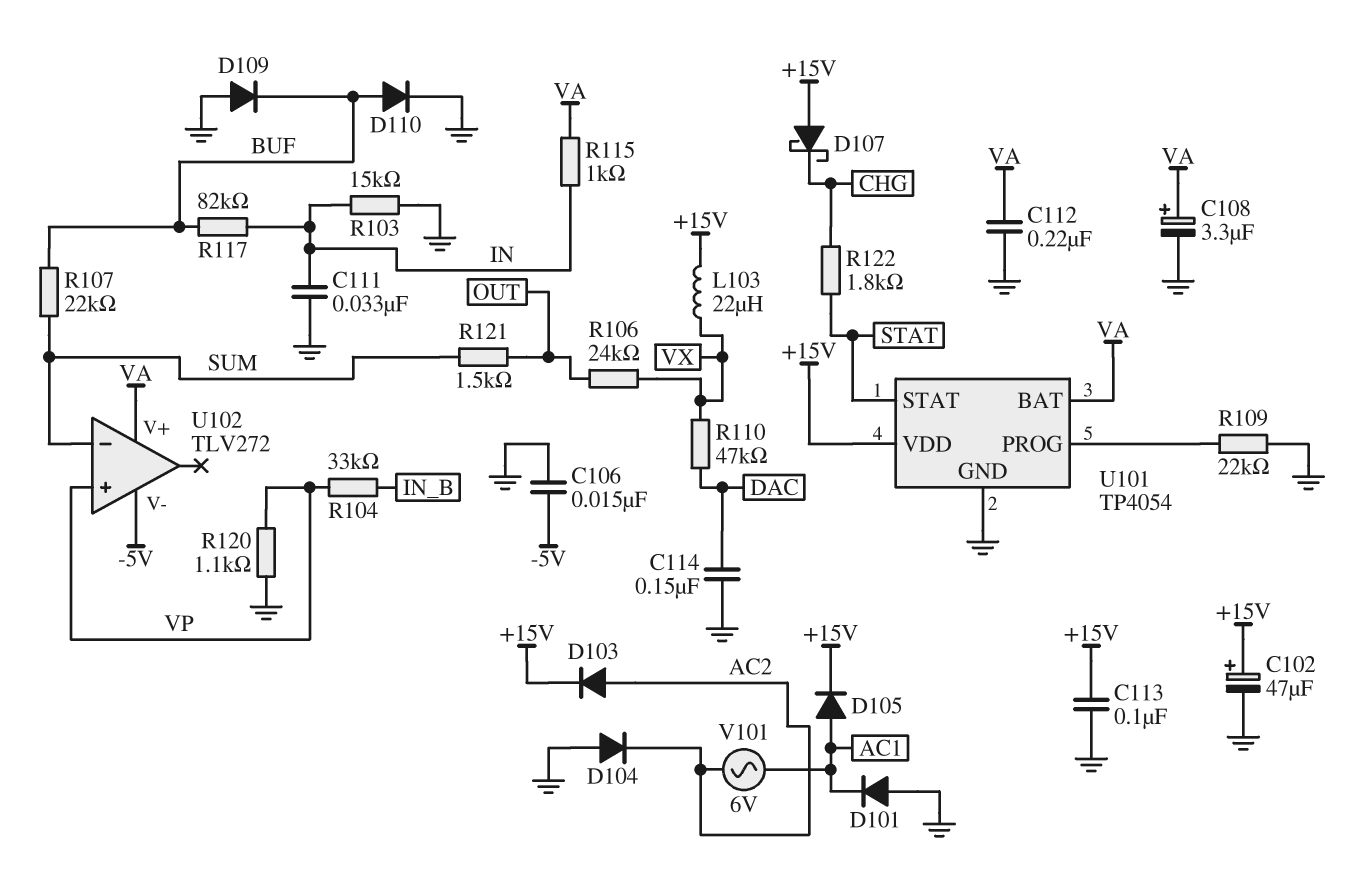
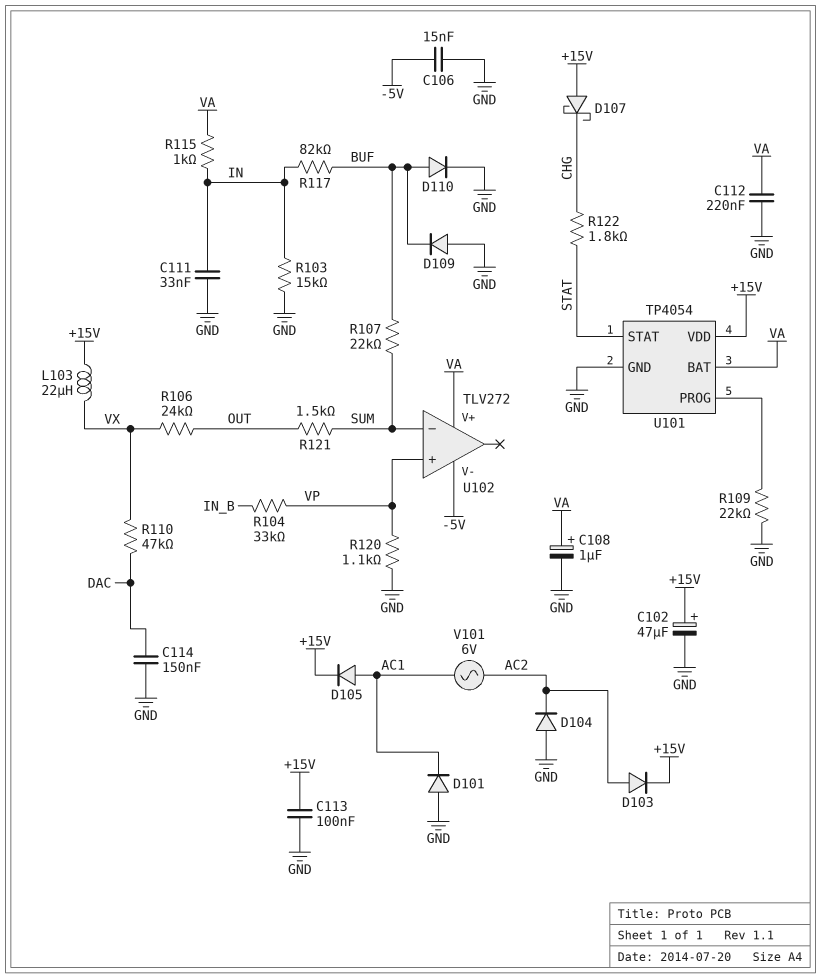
C108: 3.3uF (plus VA, minus GND) -> 1uF (plus VA, minus GND)

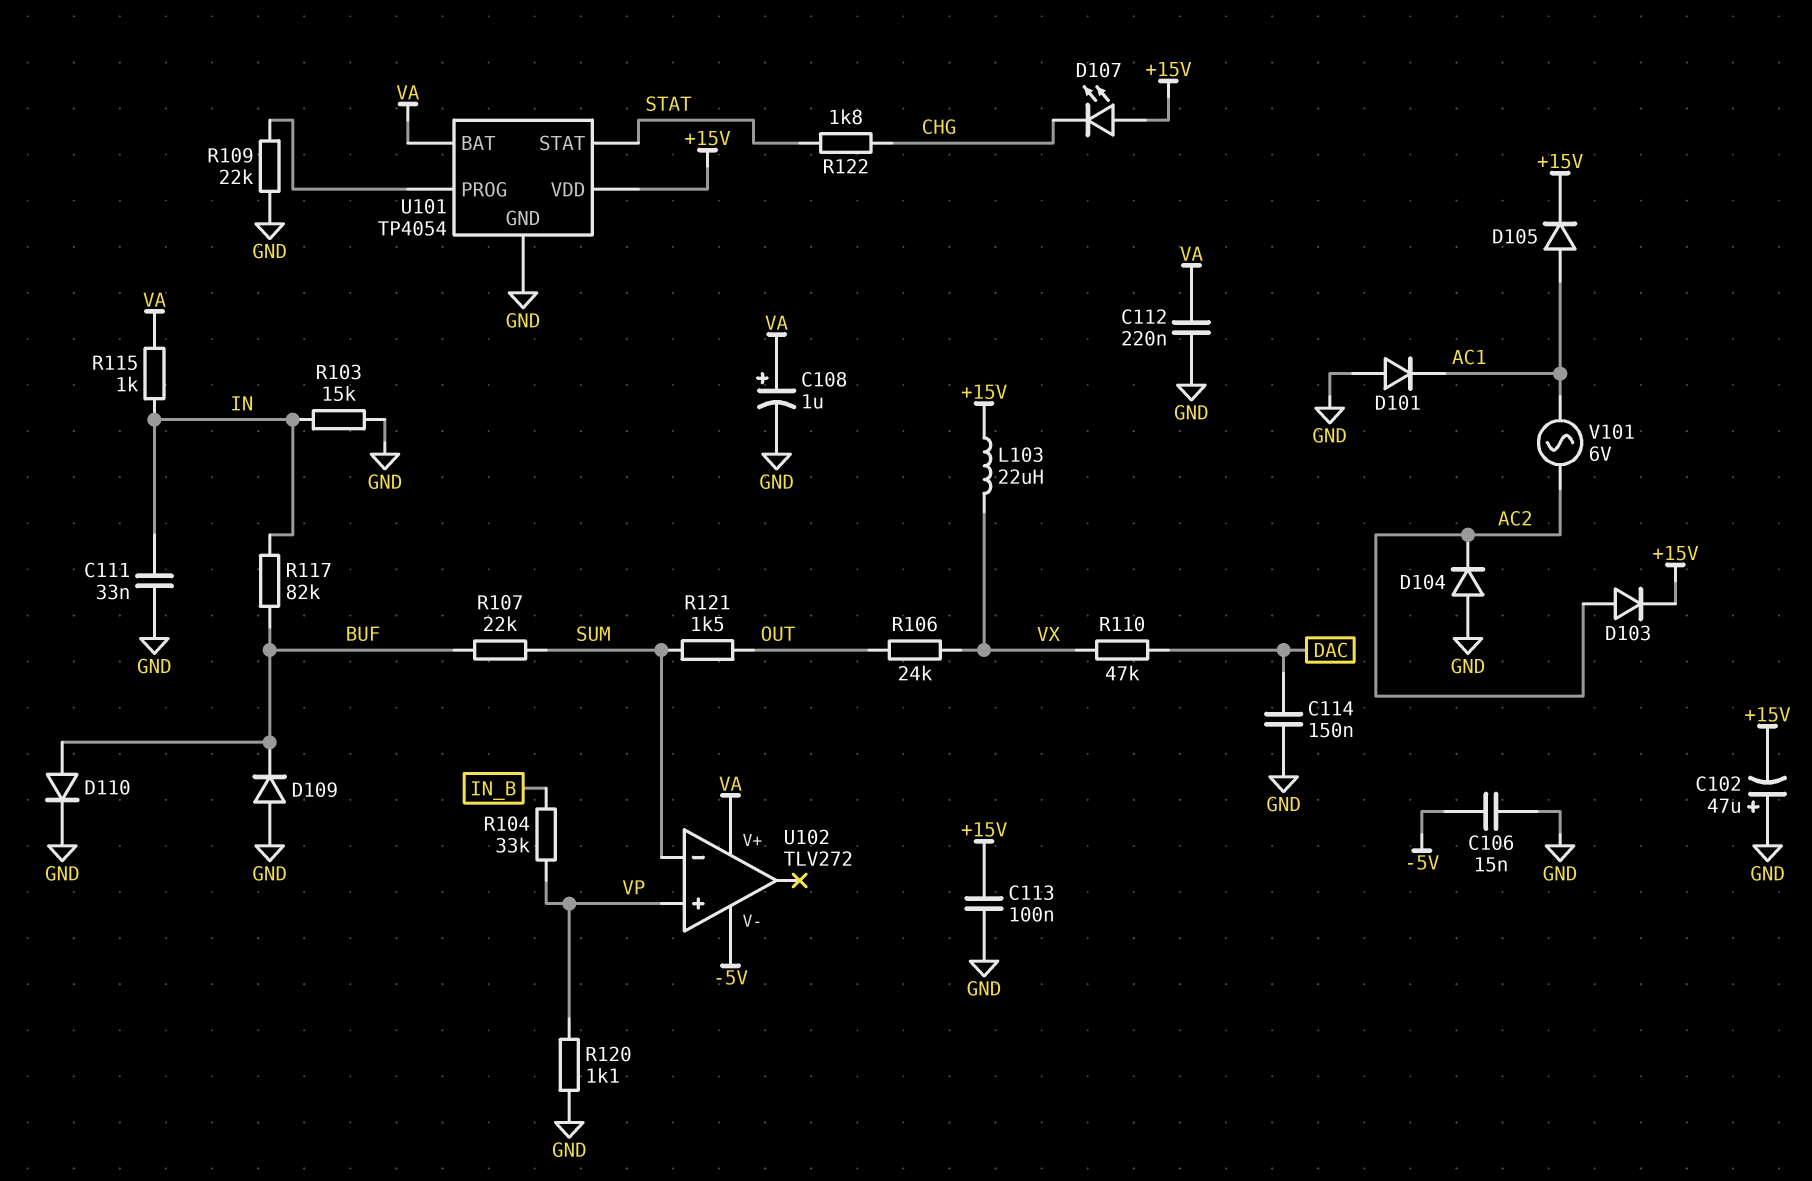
C102: 47uF (plus +15V, minus GND) -> 47uF (plus GND, minus +15V)
D107: schottky (A +15V, K CHG) -> LED (A +15V, K CHG)

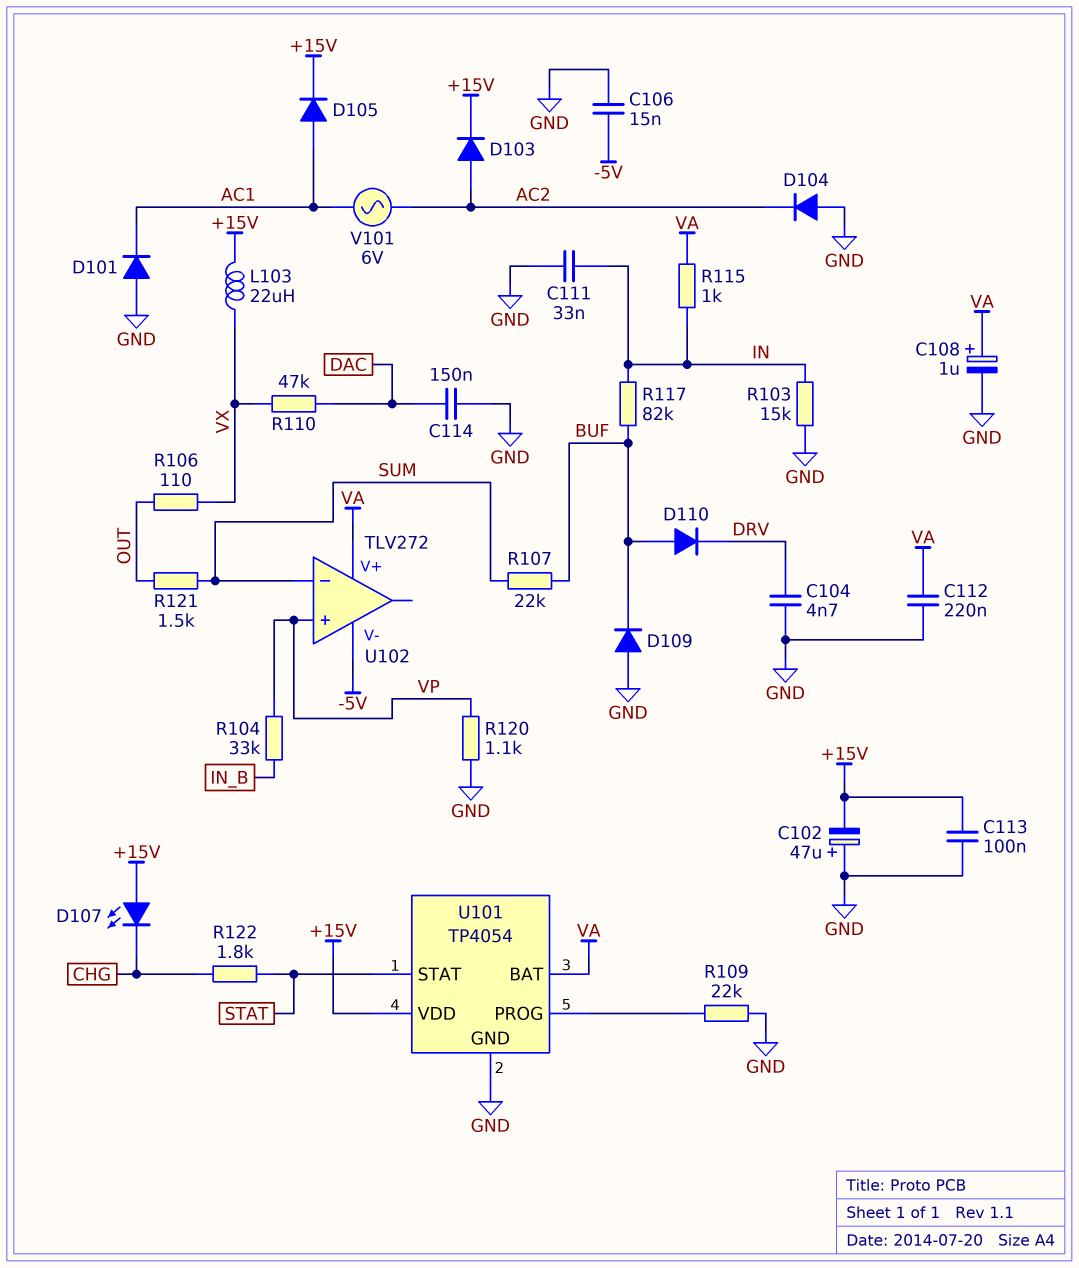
C104: none -> 4.7nF (DRV, GND)
D110: diode (A BUF, K GND) -> diode (A BUF, K DRV)
R106: 24k (OUT, VX) -> 110 (OUT, VX)

